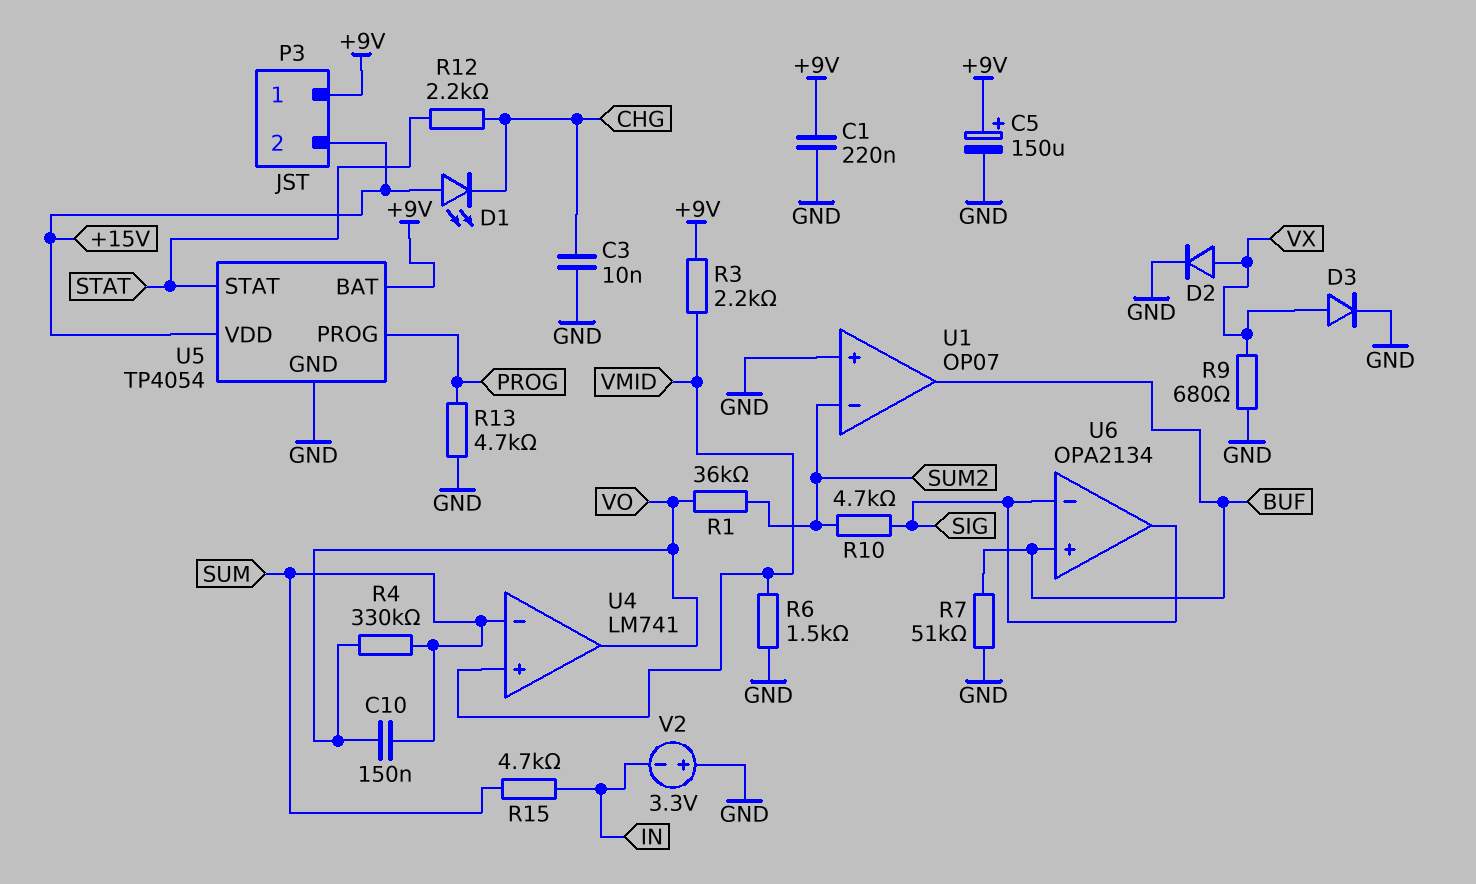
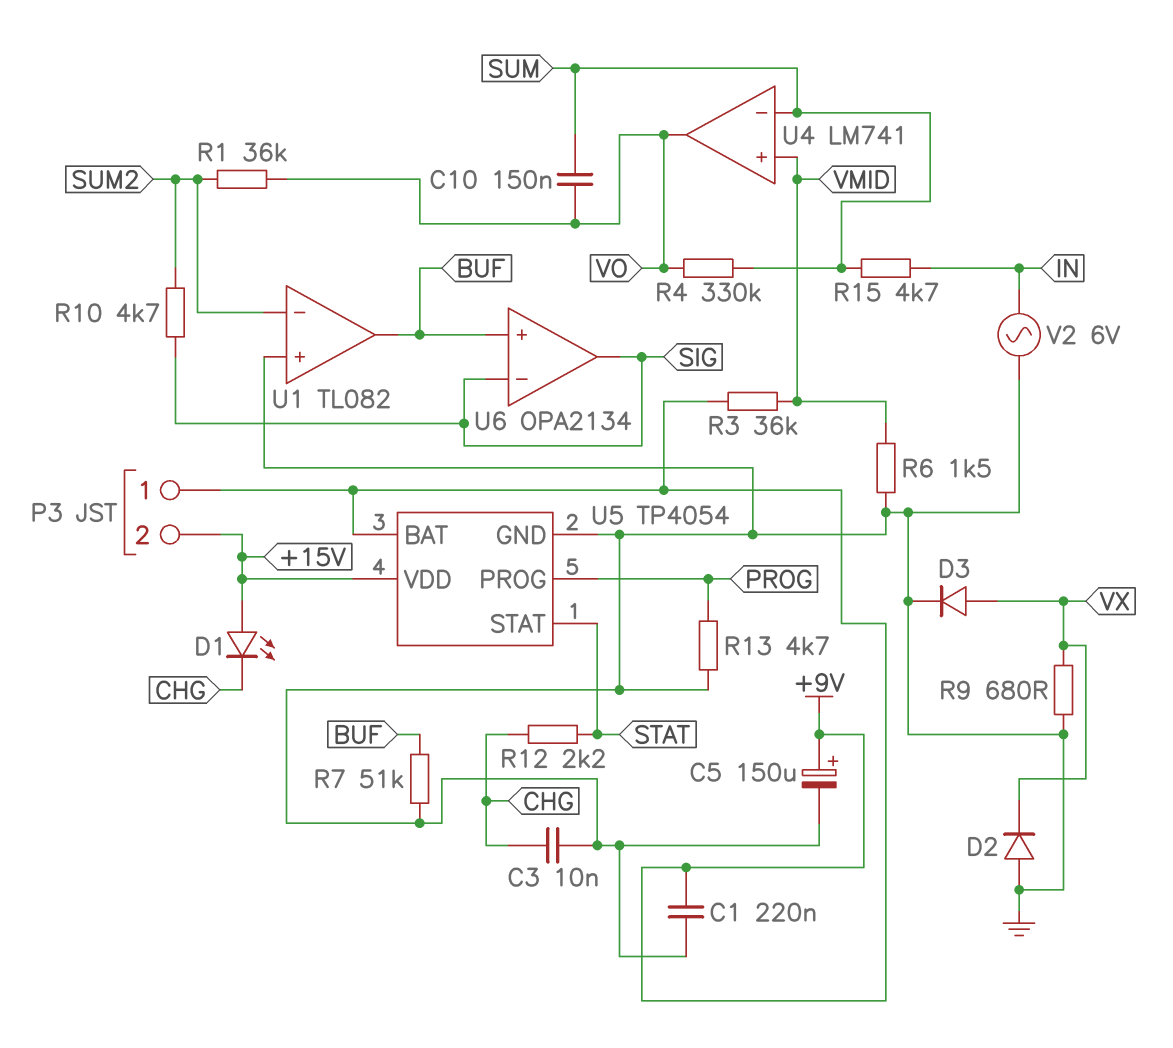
D2: diode (A VX, K GND) -> diode (A GND, K VX)
R3: 2.2k (+9V, VMID) -> 36k (+9V, VMID)
U1: OP07 -> TL082
V2: 3.3V (plus GND, minus IN) -> AC 6V (GND, IN)

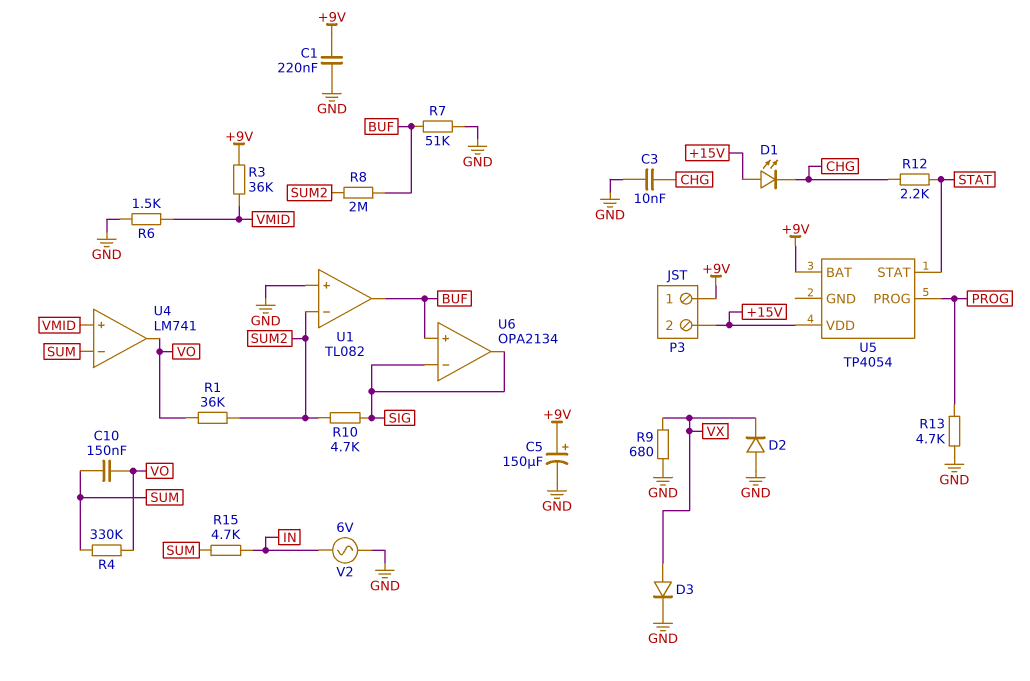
R8: none -> 2M (BUF, SUM2)
U5 pin GND: GND -> none

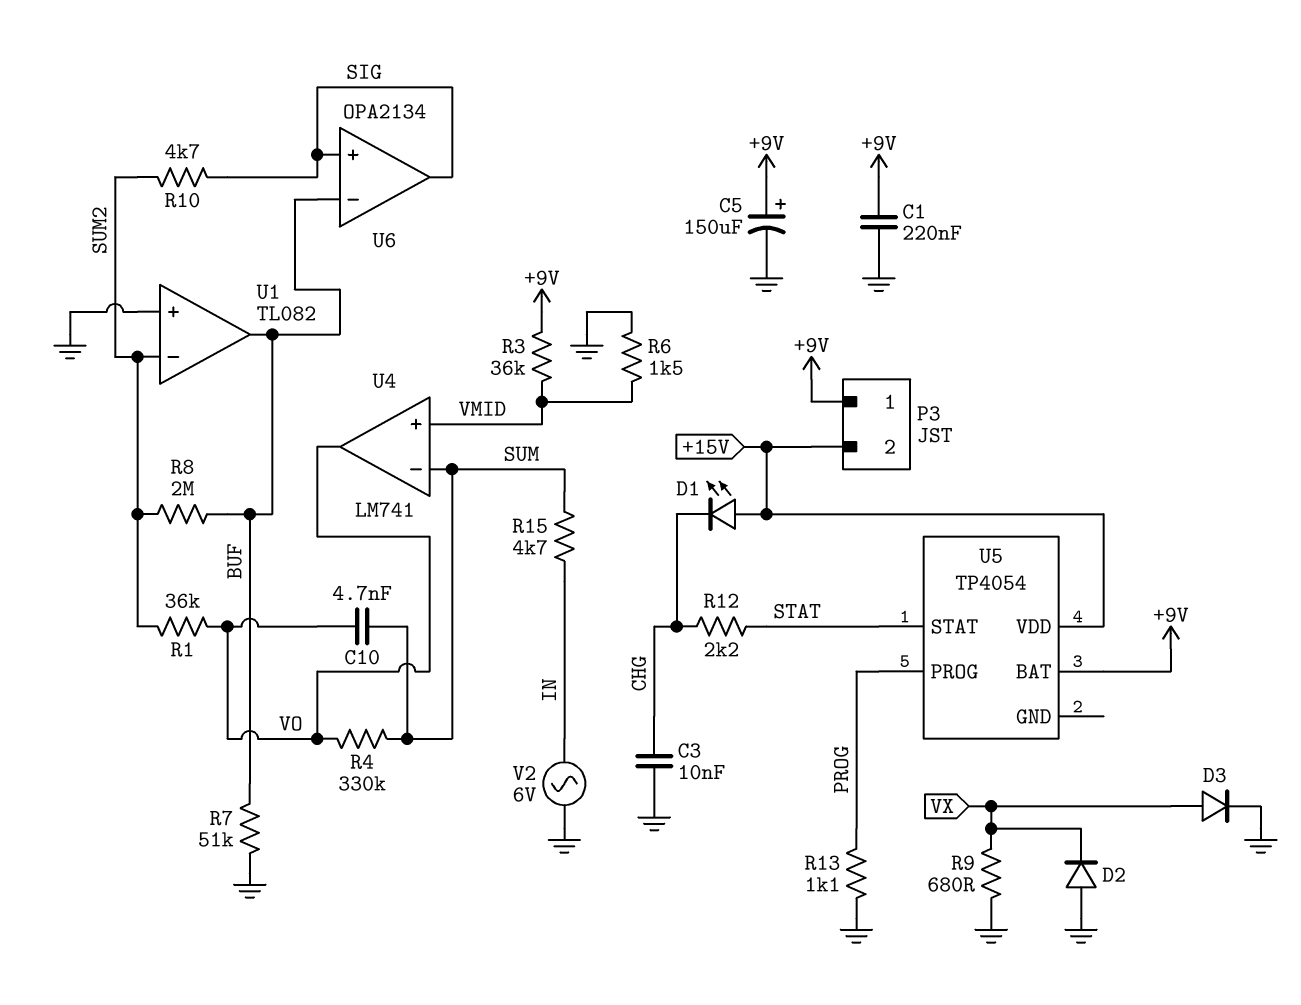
C10: 150nF (SUM, VO) -> 4.7nF (SUM, VO)
R13: 4.7k (GND, PROG) -> 1.1k (GND, PROG)
U6 pin in+: BUF -> SIG
U6 pin in-: SIG -> BUF

